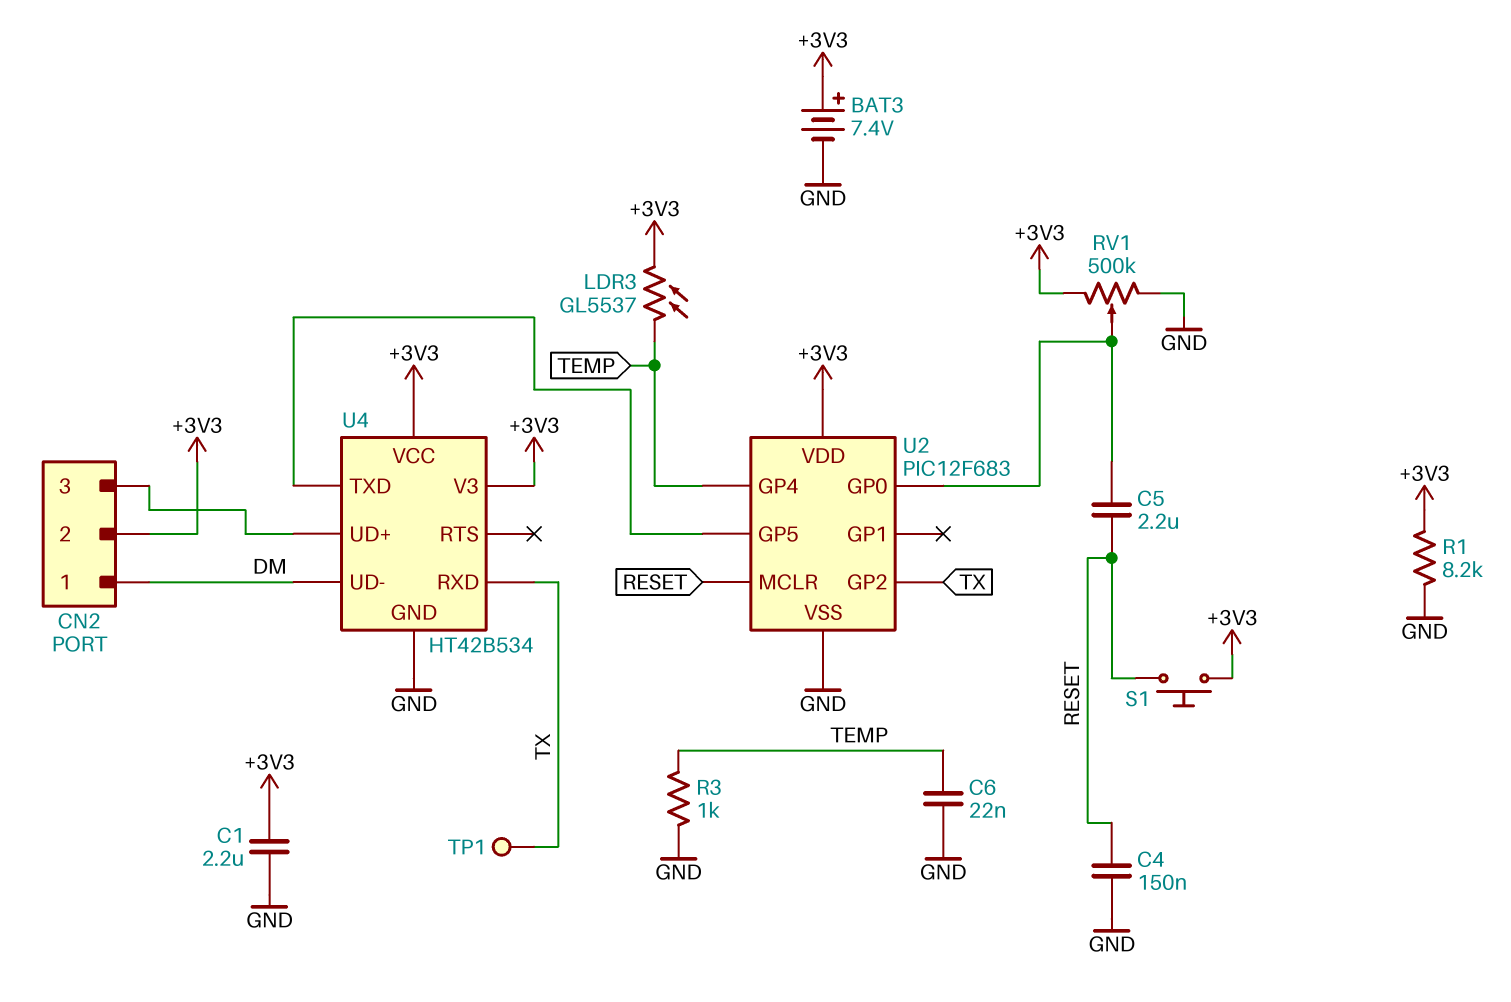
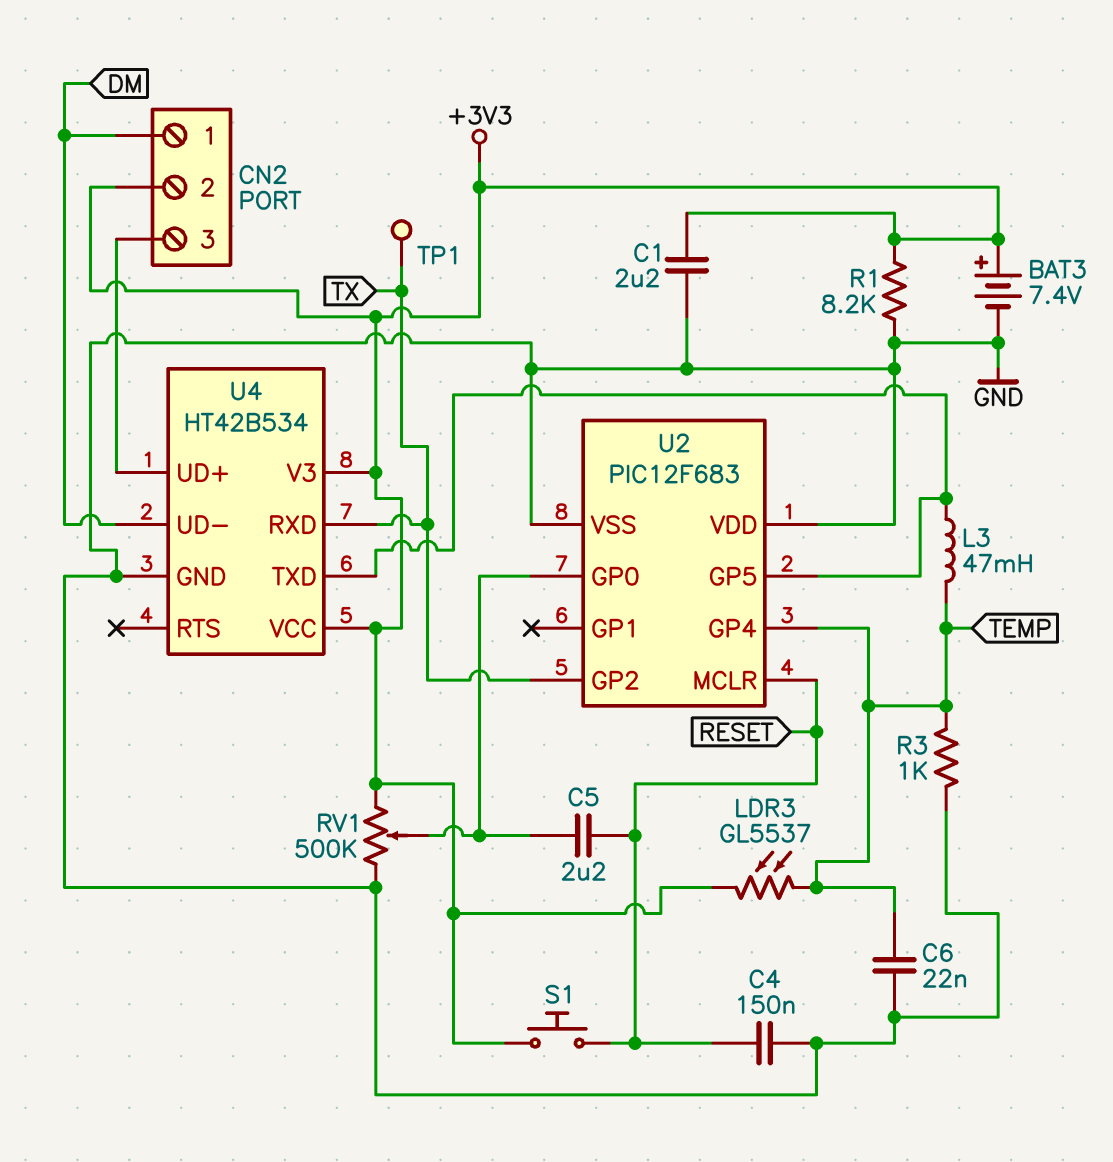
L3: none -> 47mH (TEMP, U2/GP5)
U2 pin VDD: +3V3 -> GND

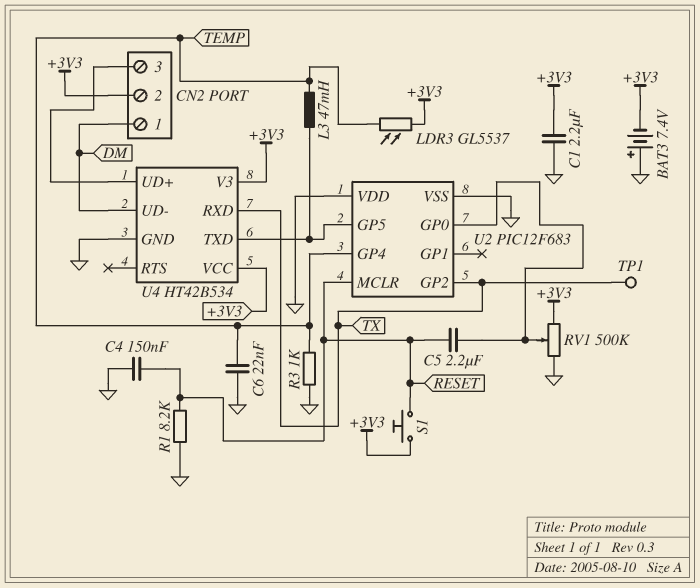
BAT3: 7.4V (plus +3V3, minus GND) -> 7.4V (plus GND, minus +3V3)
R1: 8.2k (+3V3, GND) -> 8.2k (GND, RESET)

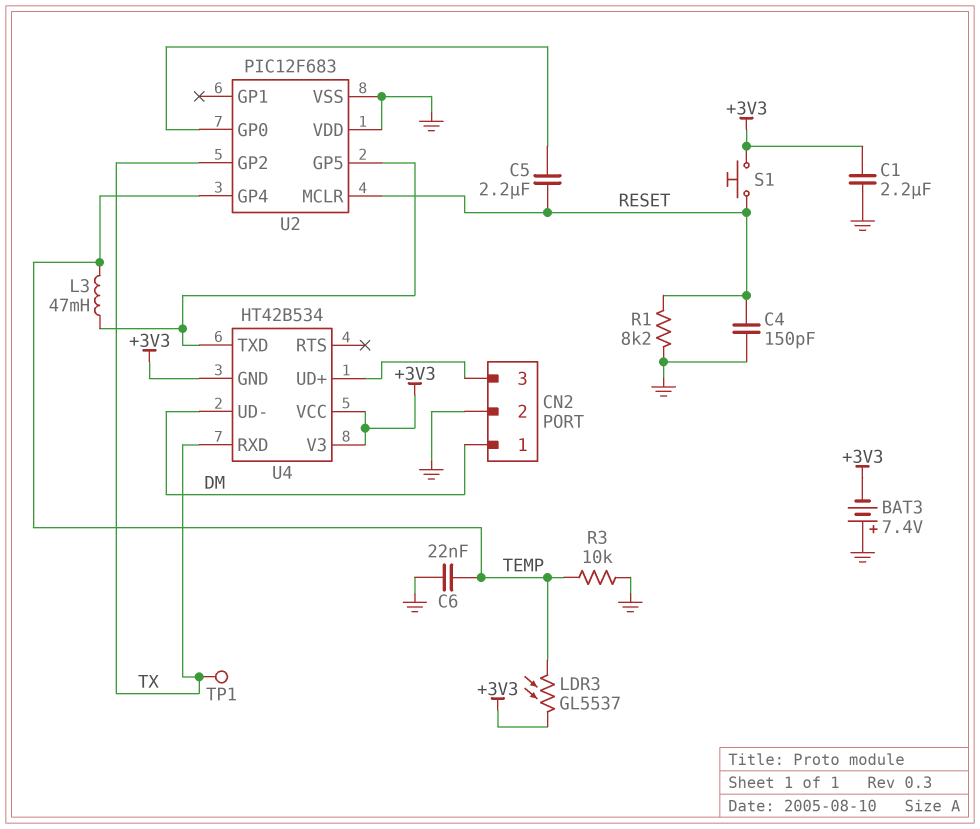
C4: 150nF (GND, RESET) -> 150pF (GND, RESET)
CN2 pin 2: +3V3 -> GND
R3: 1k (GND, TEMP) -> 10k (GND, TEMP)
RV1: 500k (+3V3, GND, wiper U2/GP0) -> none
U4 pin GND: GND -> +3V3

